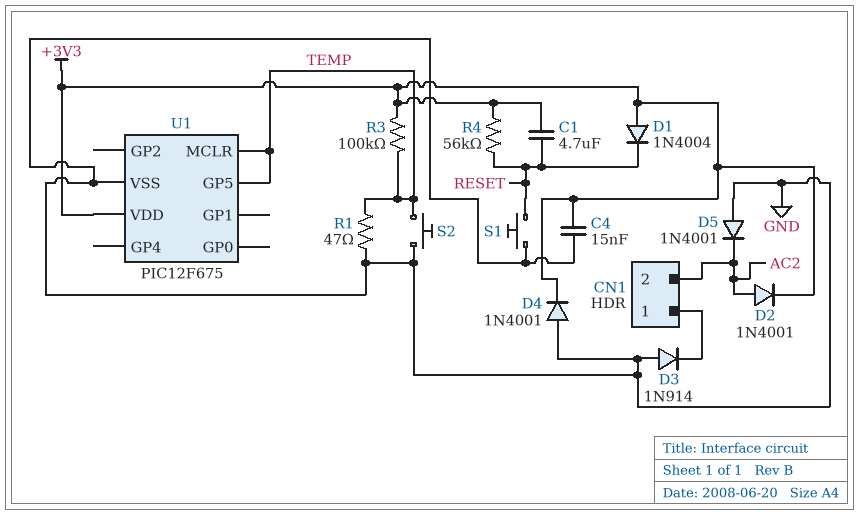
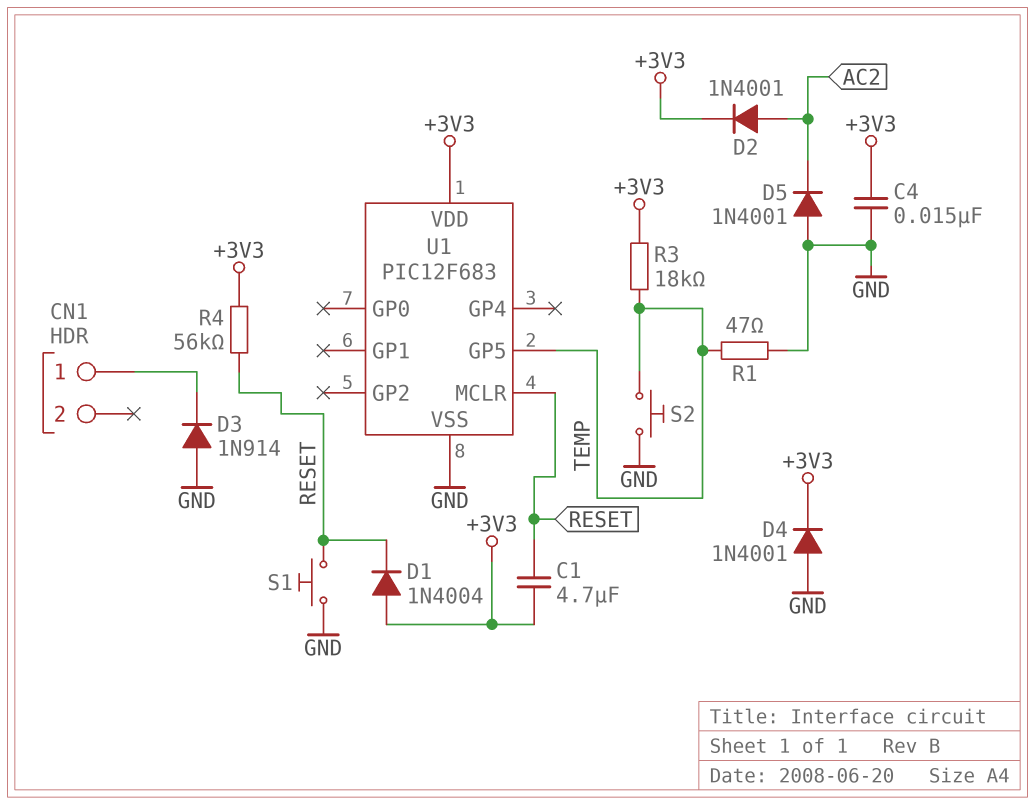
CN1 pin 2: AC2 -> none
R3: 100k (+3V3, TEMP) -> 18k (+3V3, TEMP)
U1: PIC12F675 -> PIC12F683
U1 pin MCLR: TEMP -> RESET

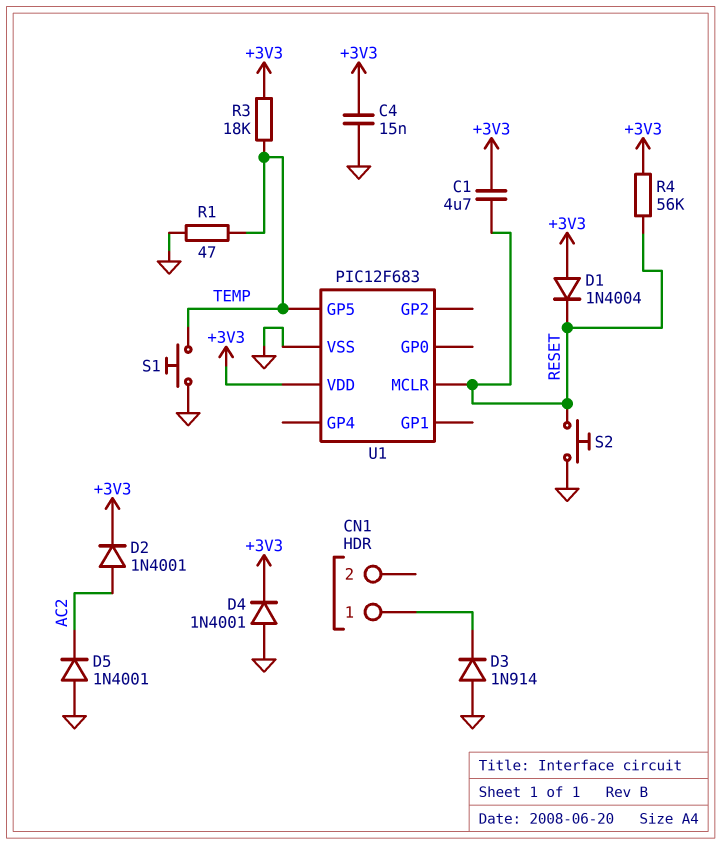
S1: button (GND, RESET) -> button (GND, TEMP)
S2: button (GND, TEMP) -> button (GND, RESET)

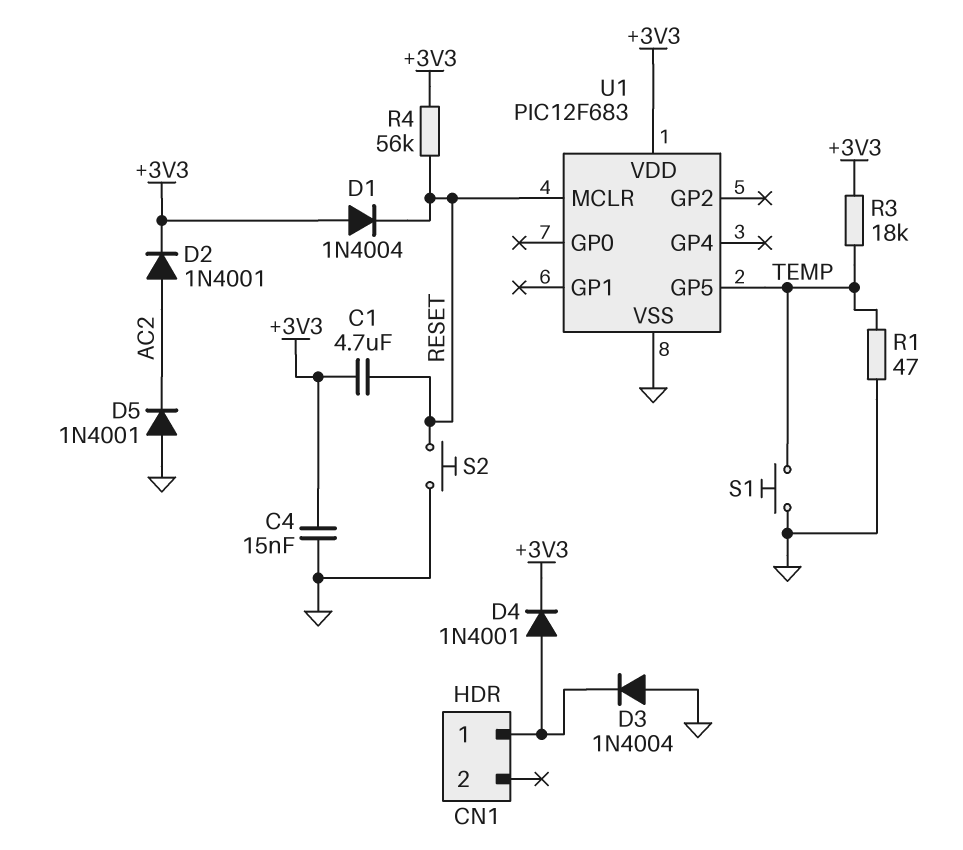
D3: diode 1N914 (A GND, K CN1/1) -> diode 1N4004 (A GND, K CN1/1)
D4: diode 1N4001 (A GND, K +3V3) -> diode 1N4001 (A CN1/1, K +3V3)

